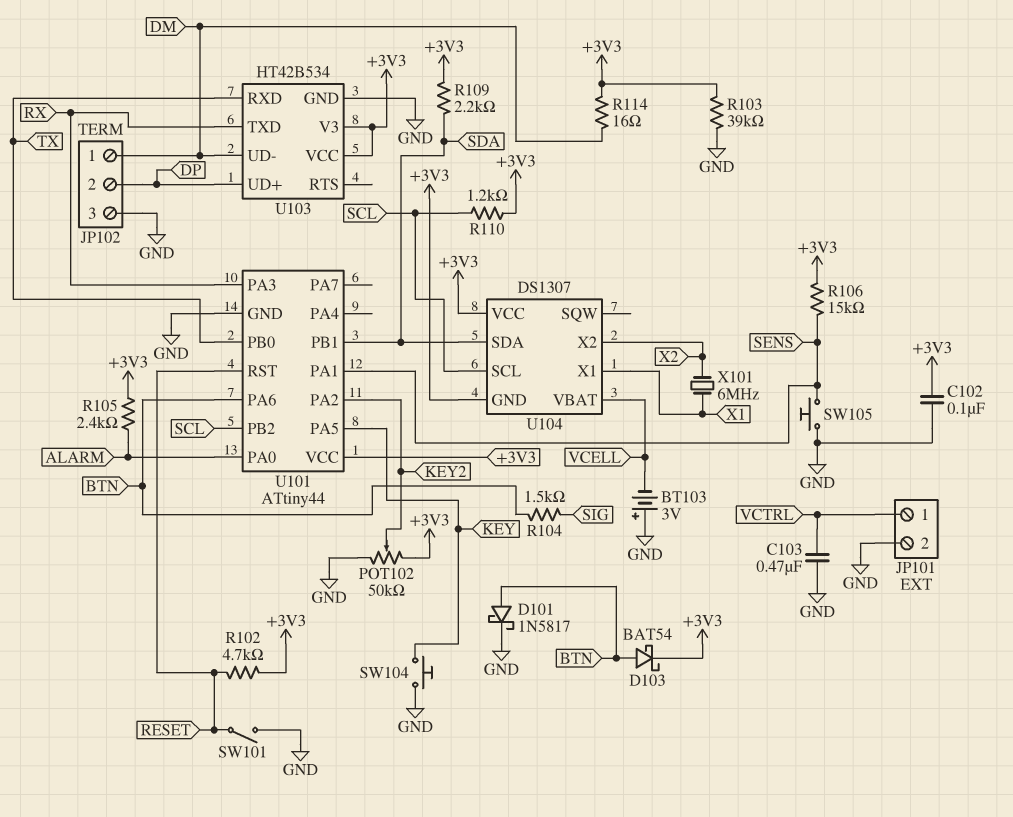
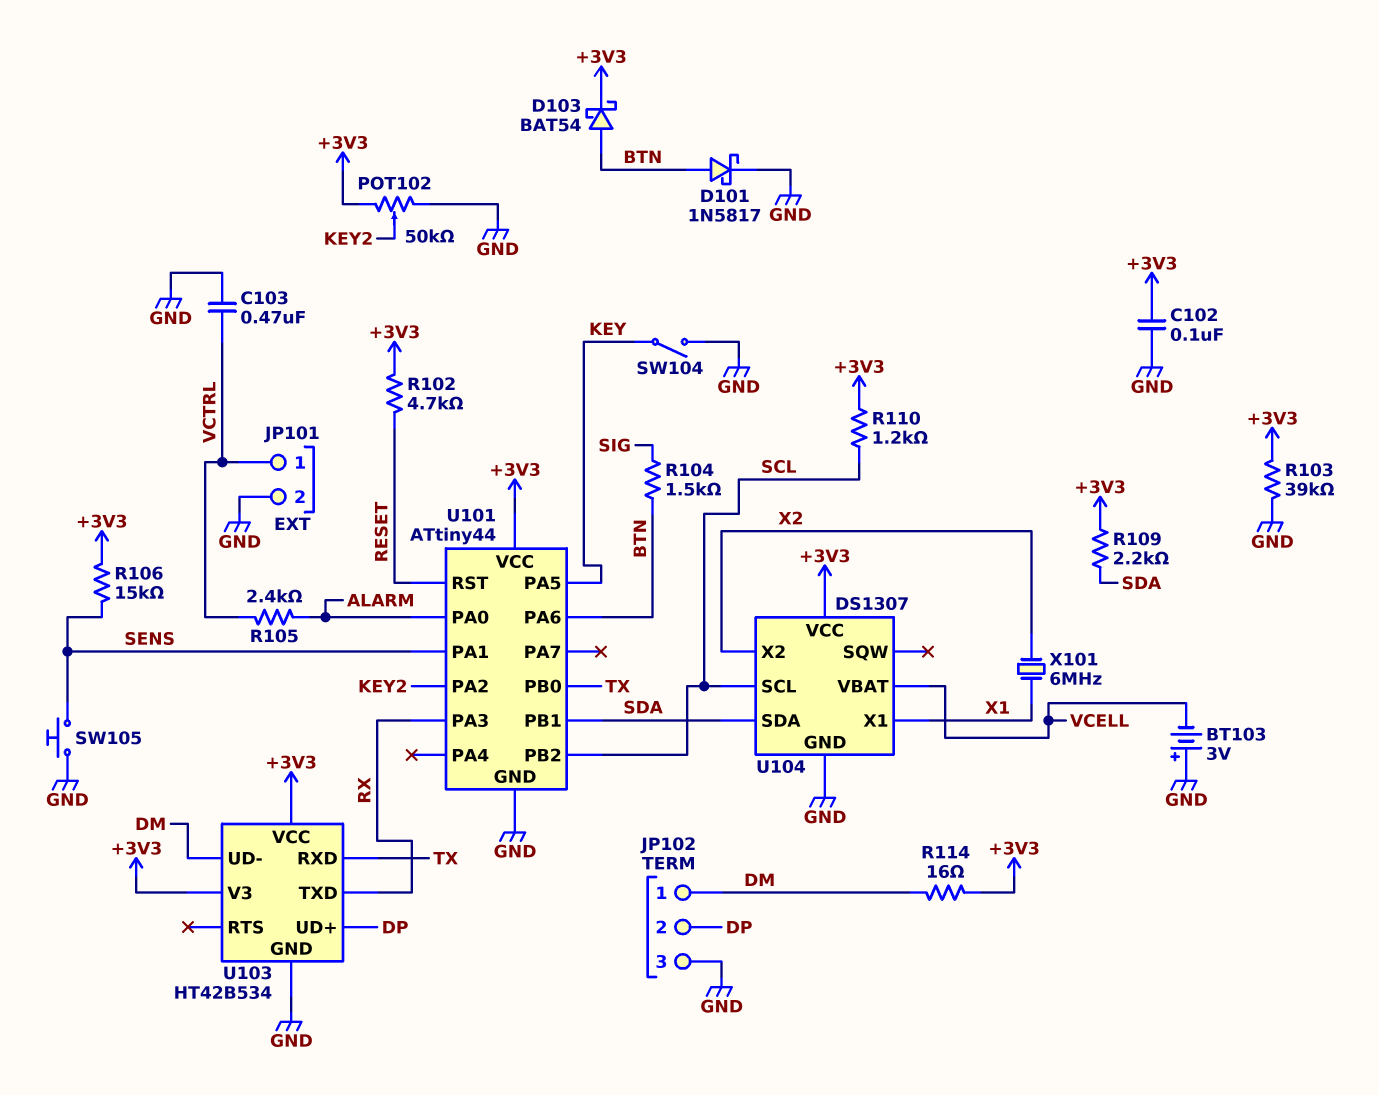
R105: 2.4k (+3V3, ALARM) -> 2.4k (ALARM, VCTRL)
SW101: switch (GND, RESET) -> none
SW104: button (GND, KEY) -> switch (GND, KEY)
U104 pin GND: +3V3 -> GND

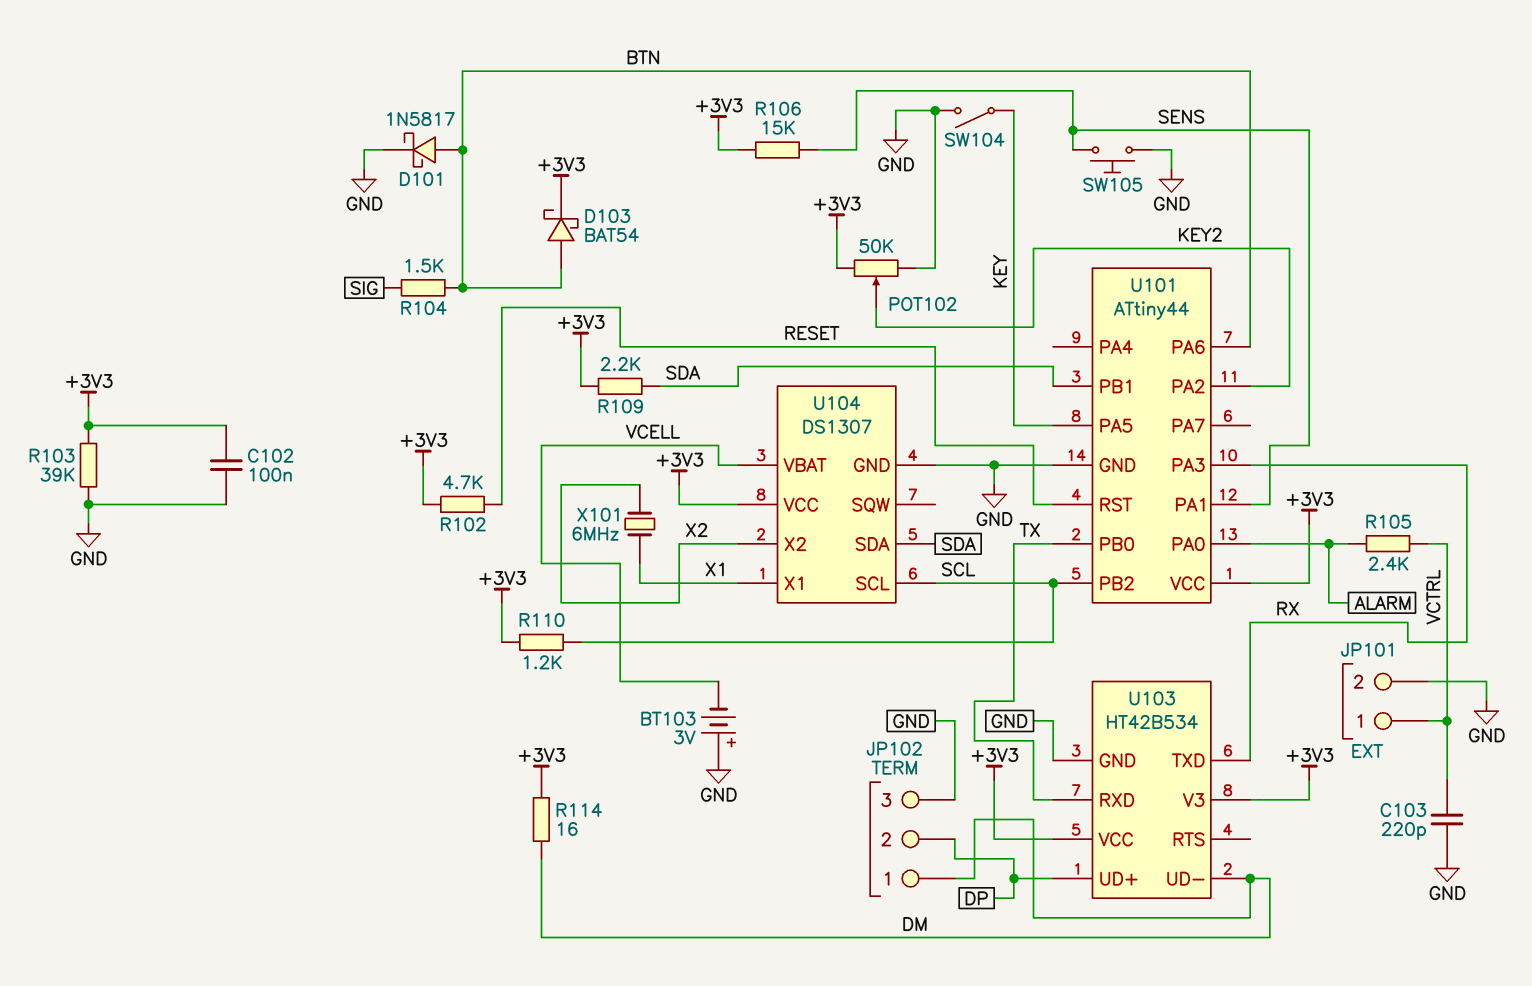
C103: 470nF (GND, VCTRL) -> 220pF (GND, VCTRL)

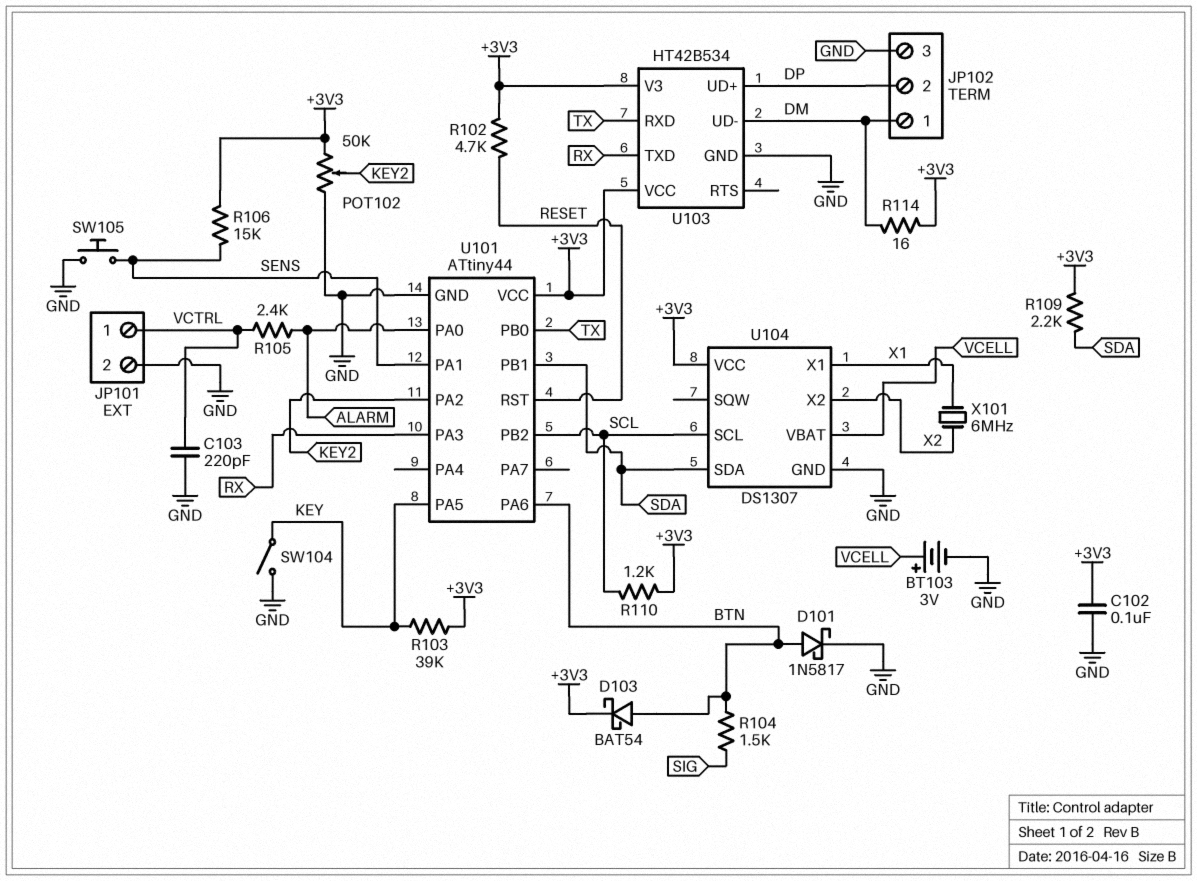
BT103: 3V (plus GND, minus VCELL) -> 3V (plus VCELL, minus GND)
R103: 39k (+3V3, GND) -> 39k (+3V3, KEY)

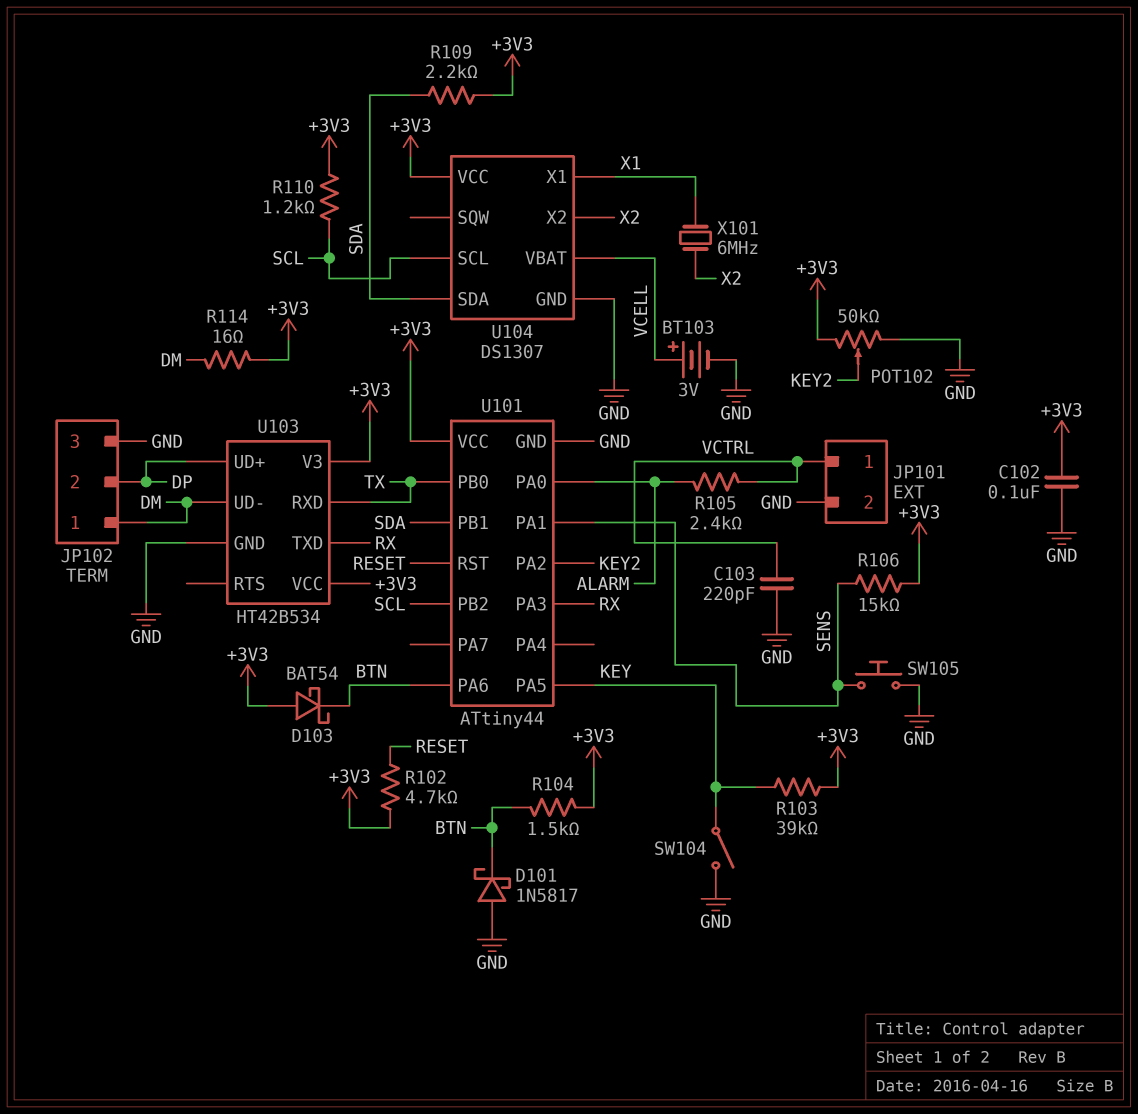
D101: schottky 1N5817 (A BTN, K GND) -> schottky 1N5817 (A GND, K BTN)
D103: schottky BAT54 (A BTN, K +3V3) -> schottky BAT54 (A +3V3, K BTN)
R104: 1.5k (BTN, SIG) -> 1.5k (+3V3, BTN)

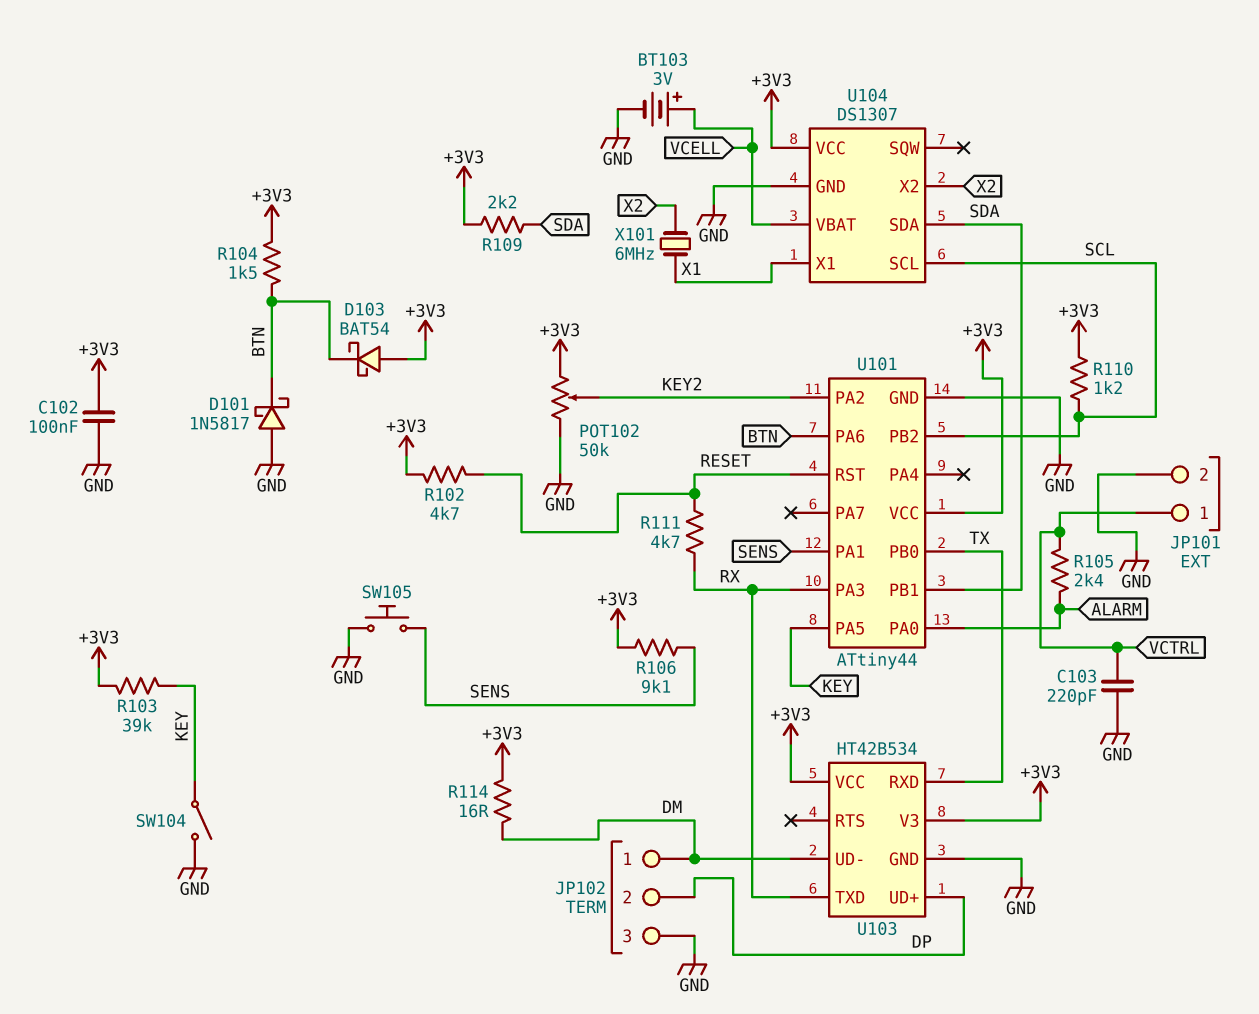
R106: 15k (+3V3, SENS) -> 9.1k (+3V3, SENS)
R111: none -> 4.7k (RESET, RX)

